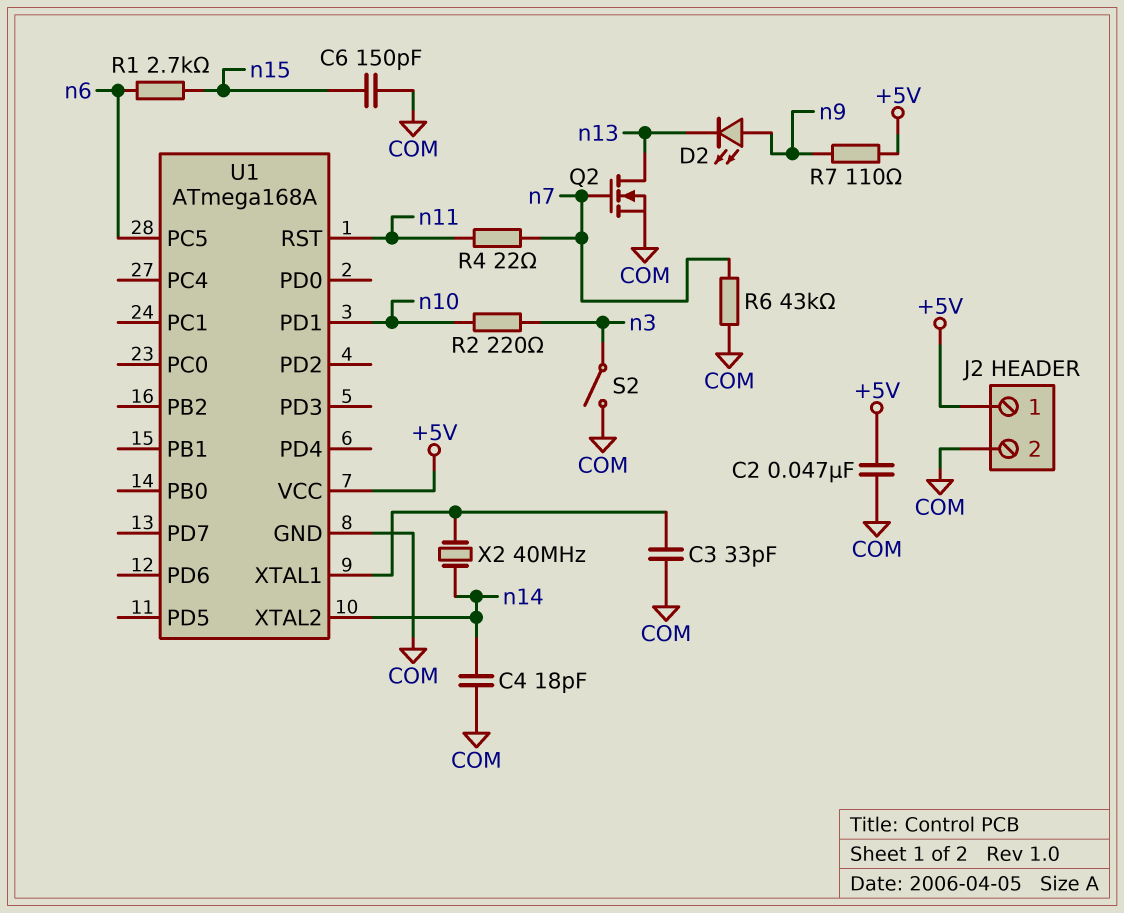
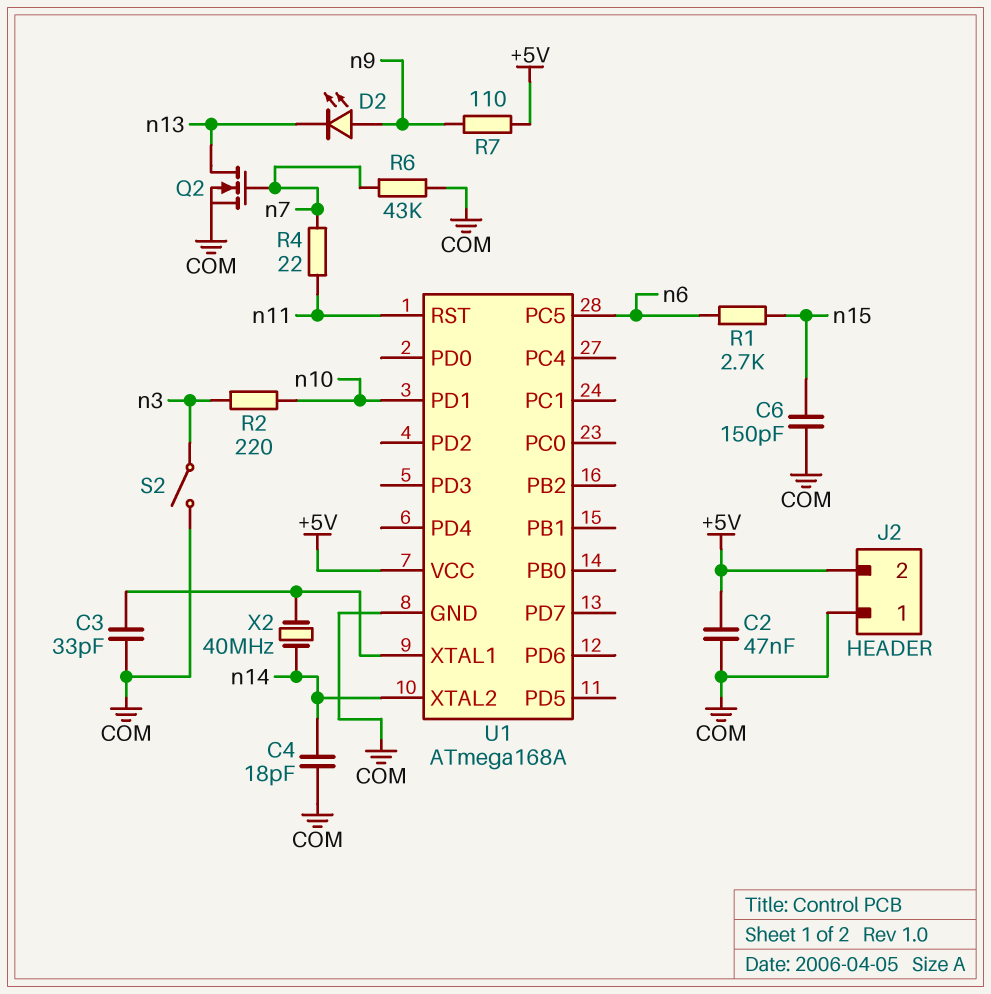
J2 pin 1: +5V -> COM
J2 pin 2: COM -> +5V

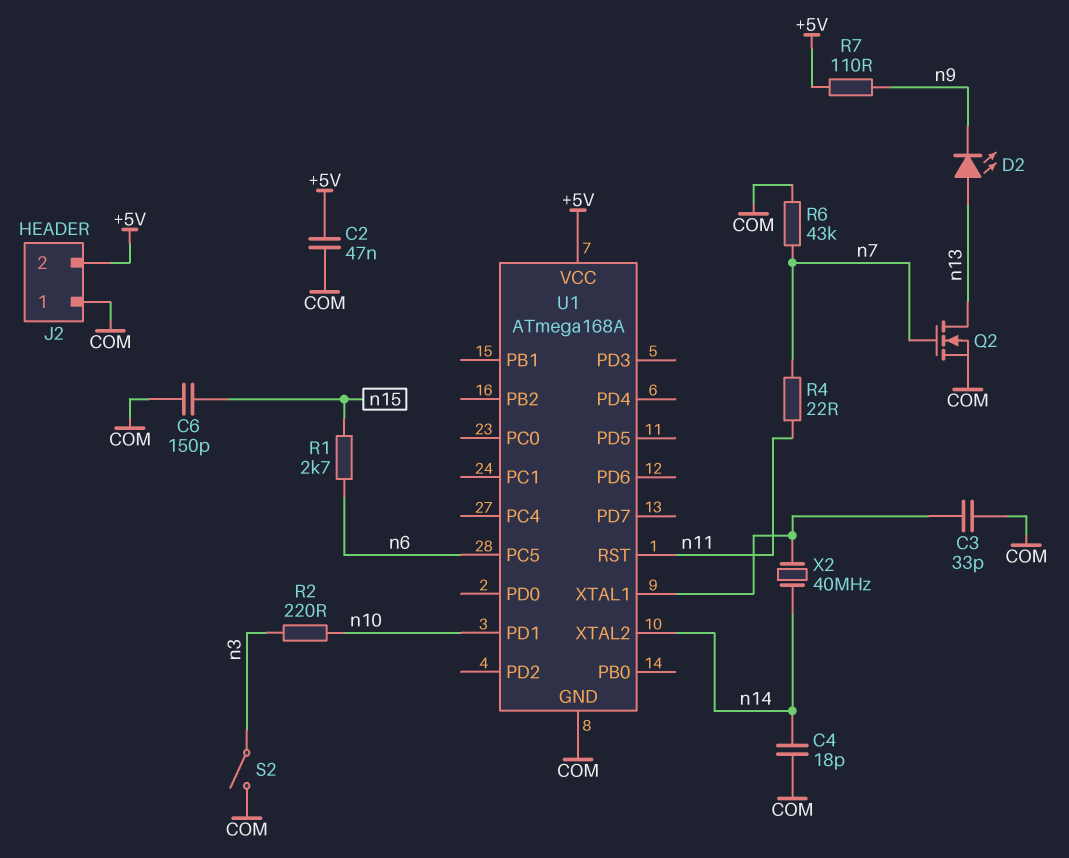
D2: LED (A n9, K n13) -> LED (A n13, K n9)

